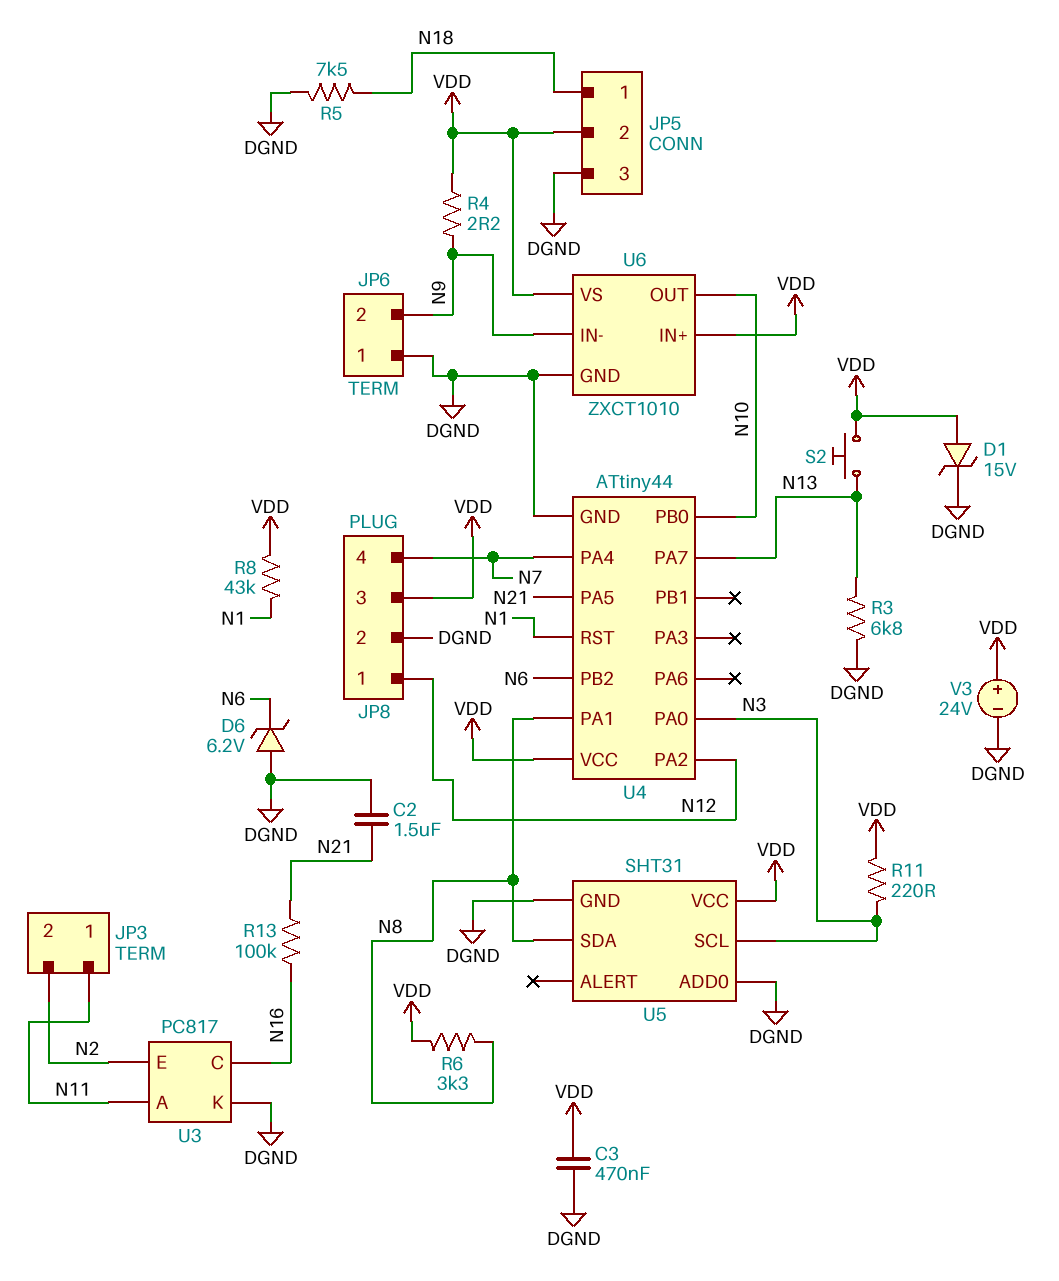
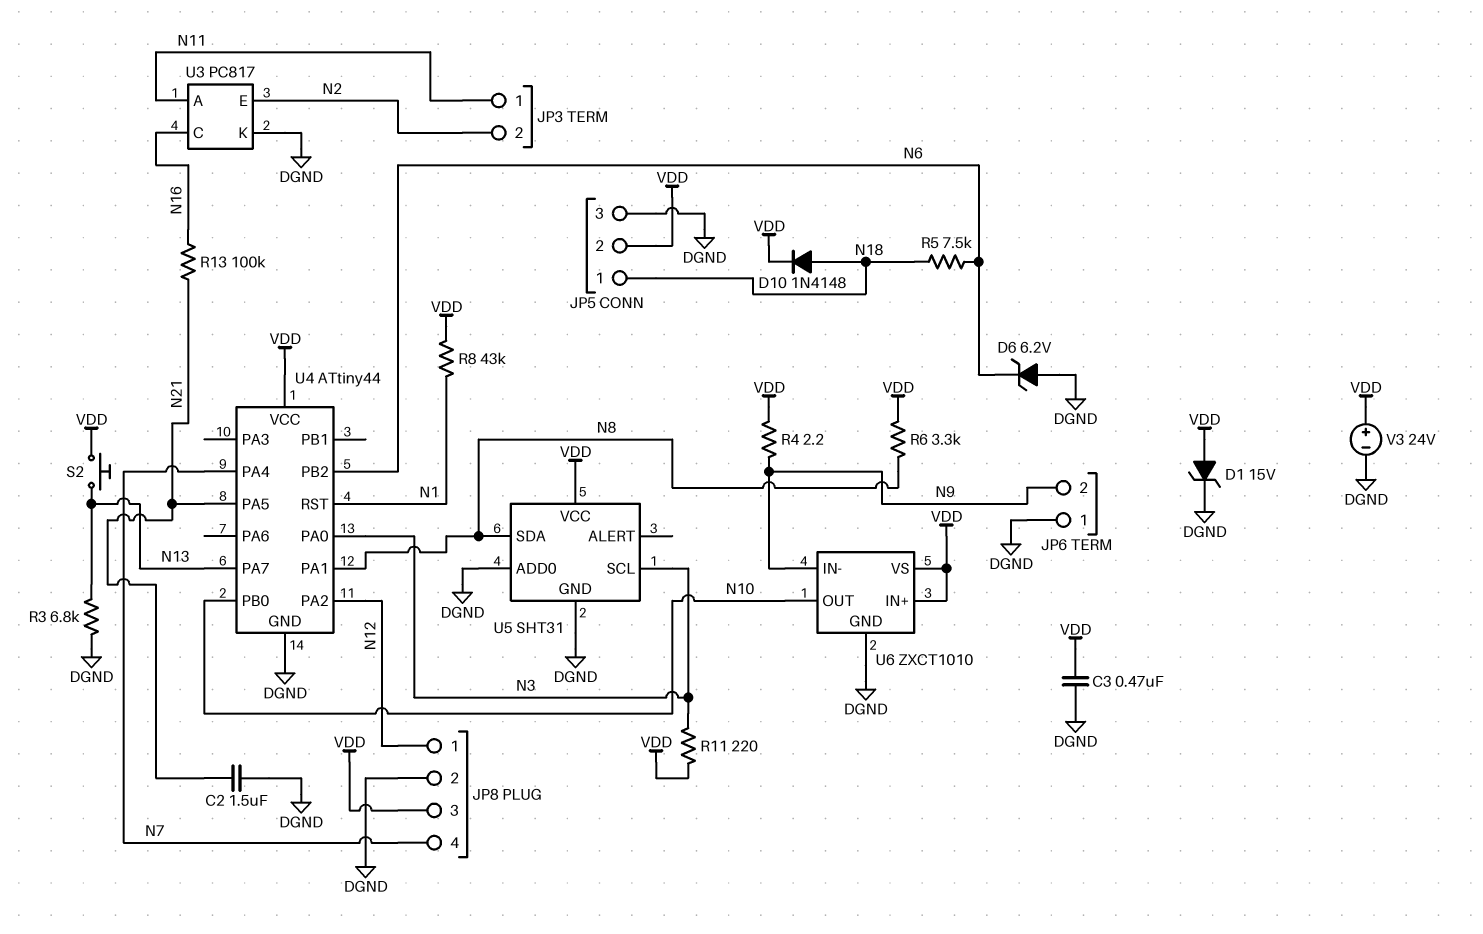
D10: none -> diode 1N4148 (A N18, K VDD)
R5: 7.5k (DGND, N18) -> 7.5k (N6, N18)

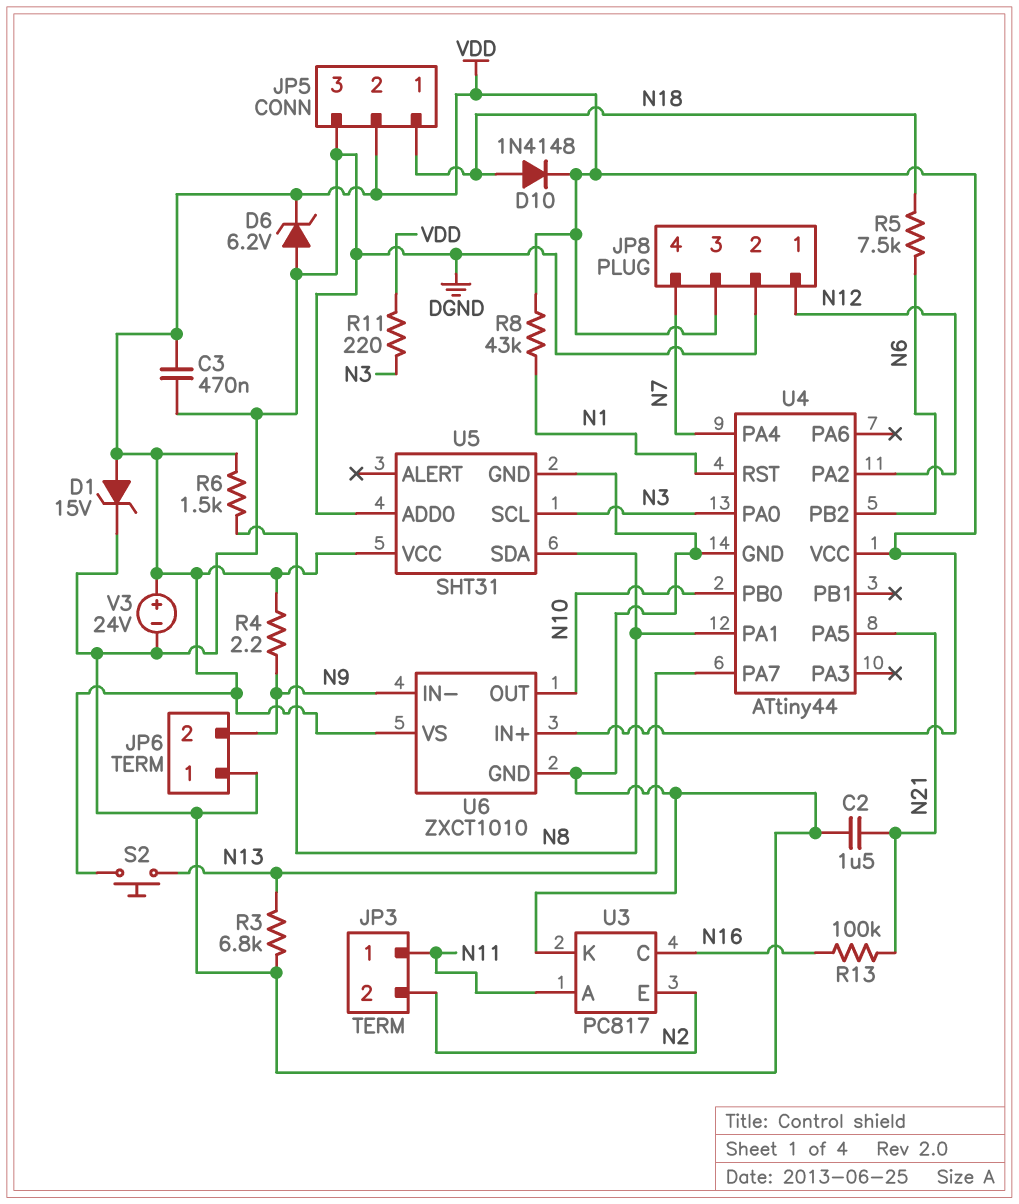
D6: zener 6.2V (A DGND, K N6) -> zener 6.2V (A DGND, K VDD)
R6: 3.3k (N8, VDD) -> 1.5k (N8, VDD)

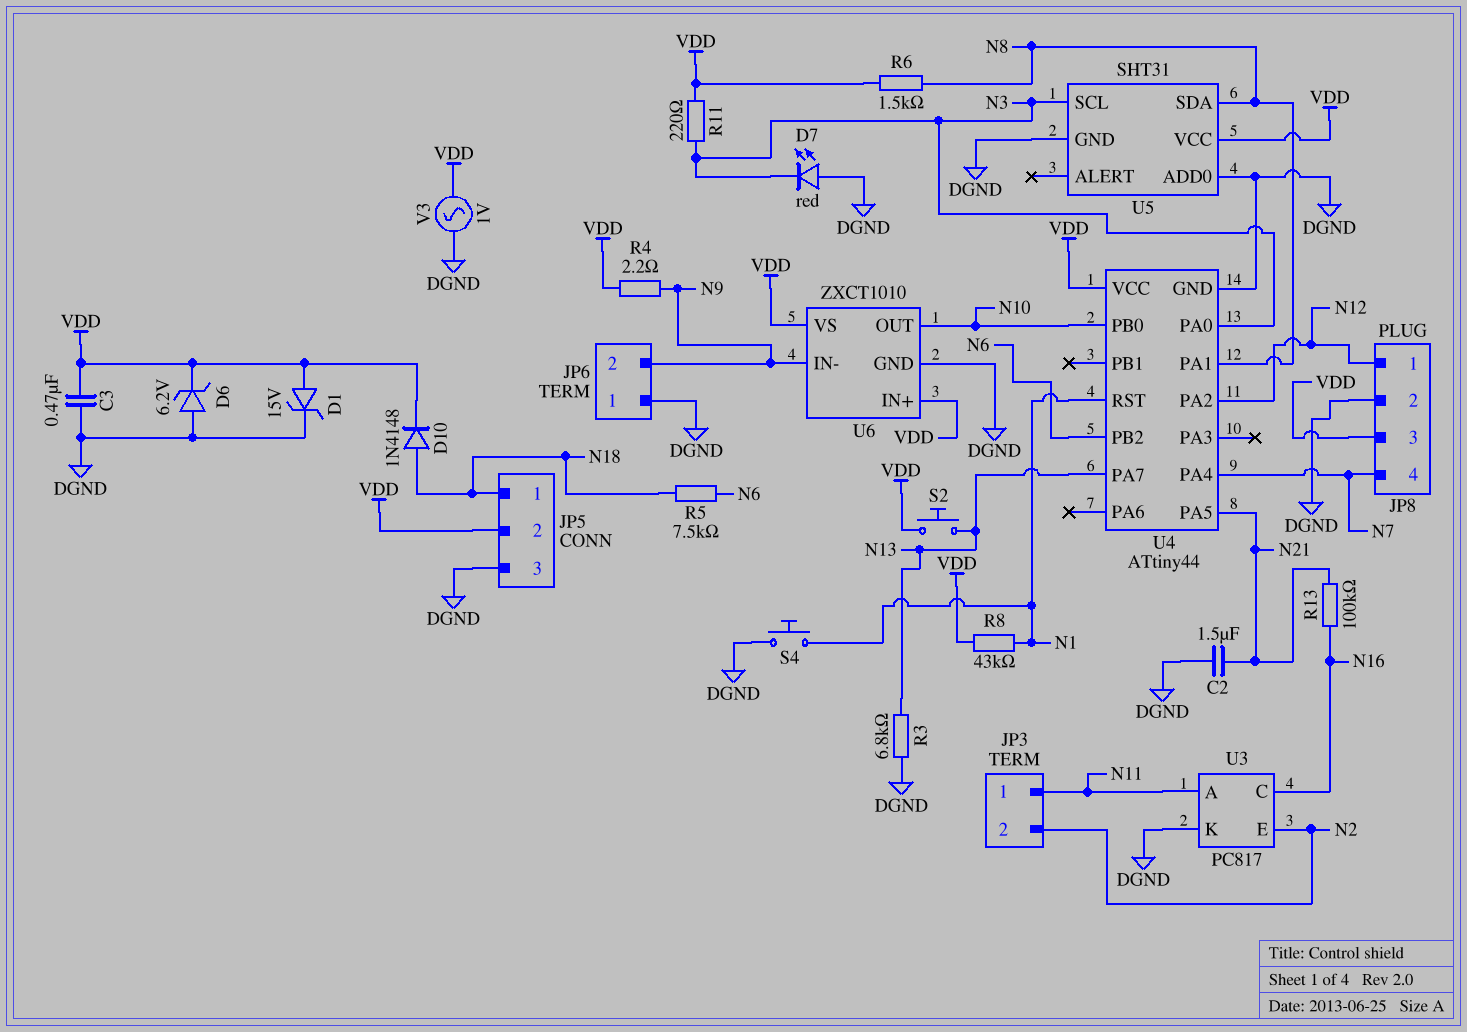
D7: none -> LED red (A DGND, K N3)
S4: none -> button (DGND, N1)
V3: 24V (plus VDD, minus DGND) -> AC 1V (DGND, VDD)

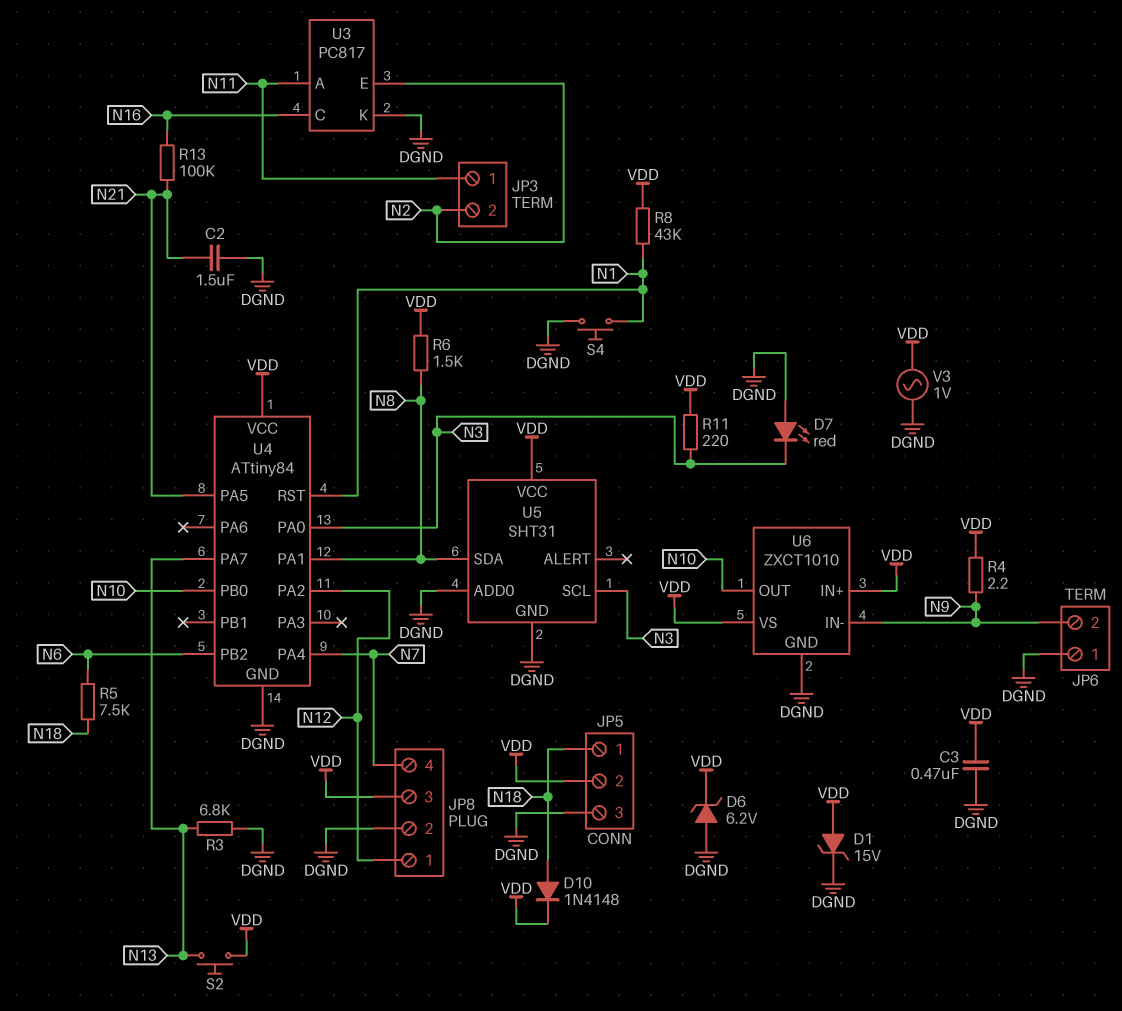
U4: ATtiny44 -> ATtiny84

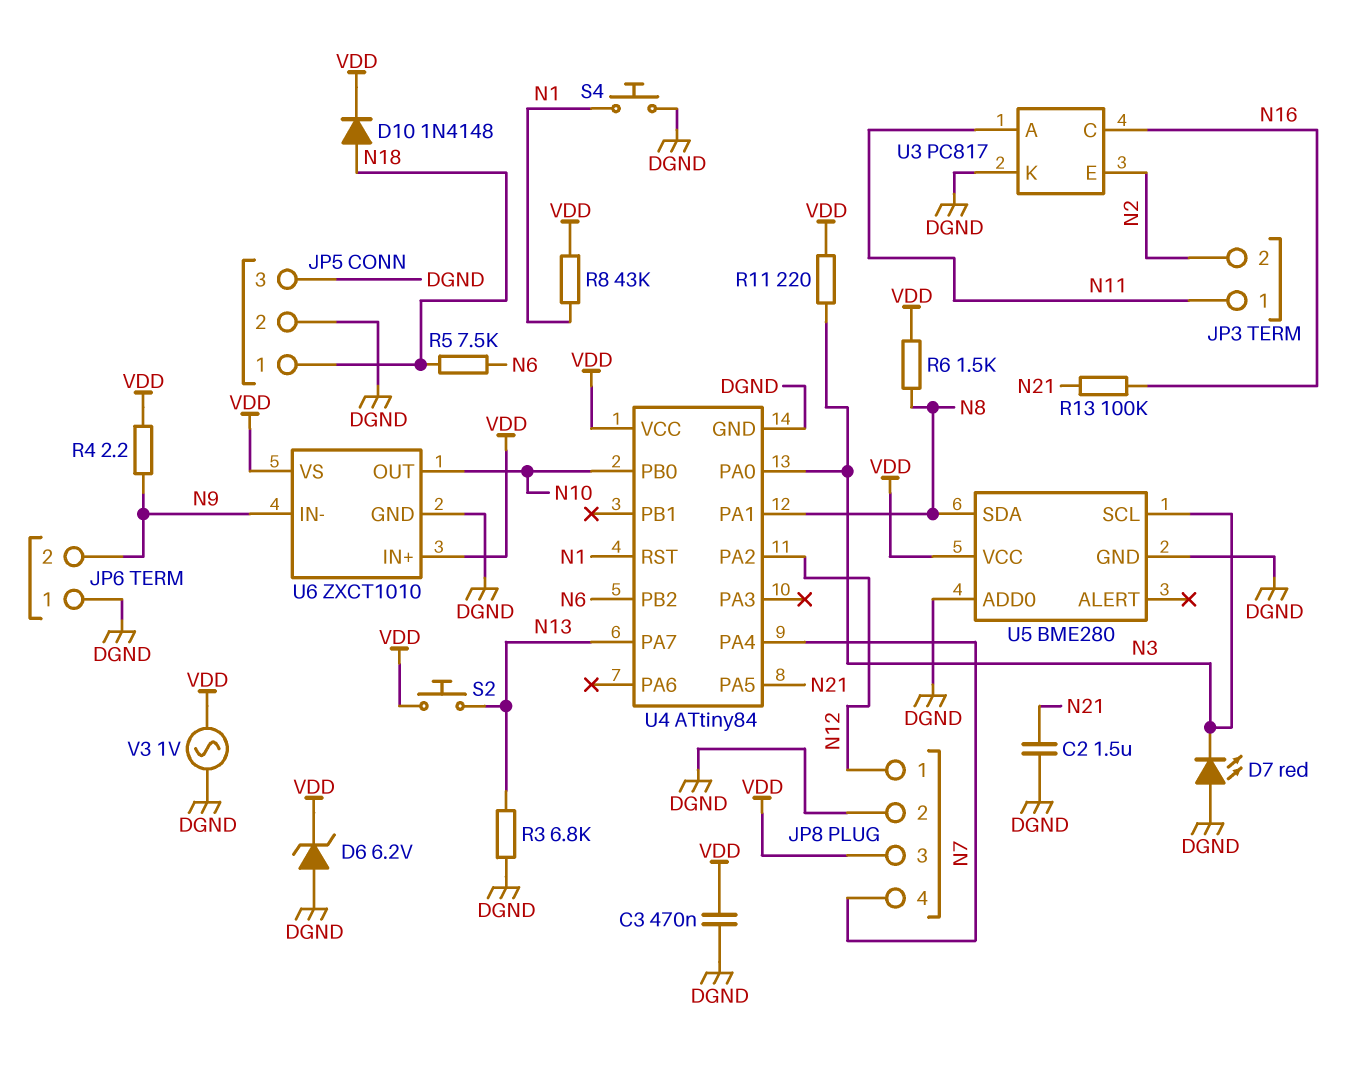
D1: zener 15V (A VDD, K DGND) -> none
JP5 pin 2: VDD -> DGND
U5: SHT31 -> BME280

